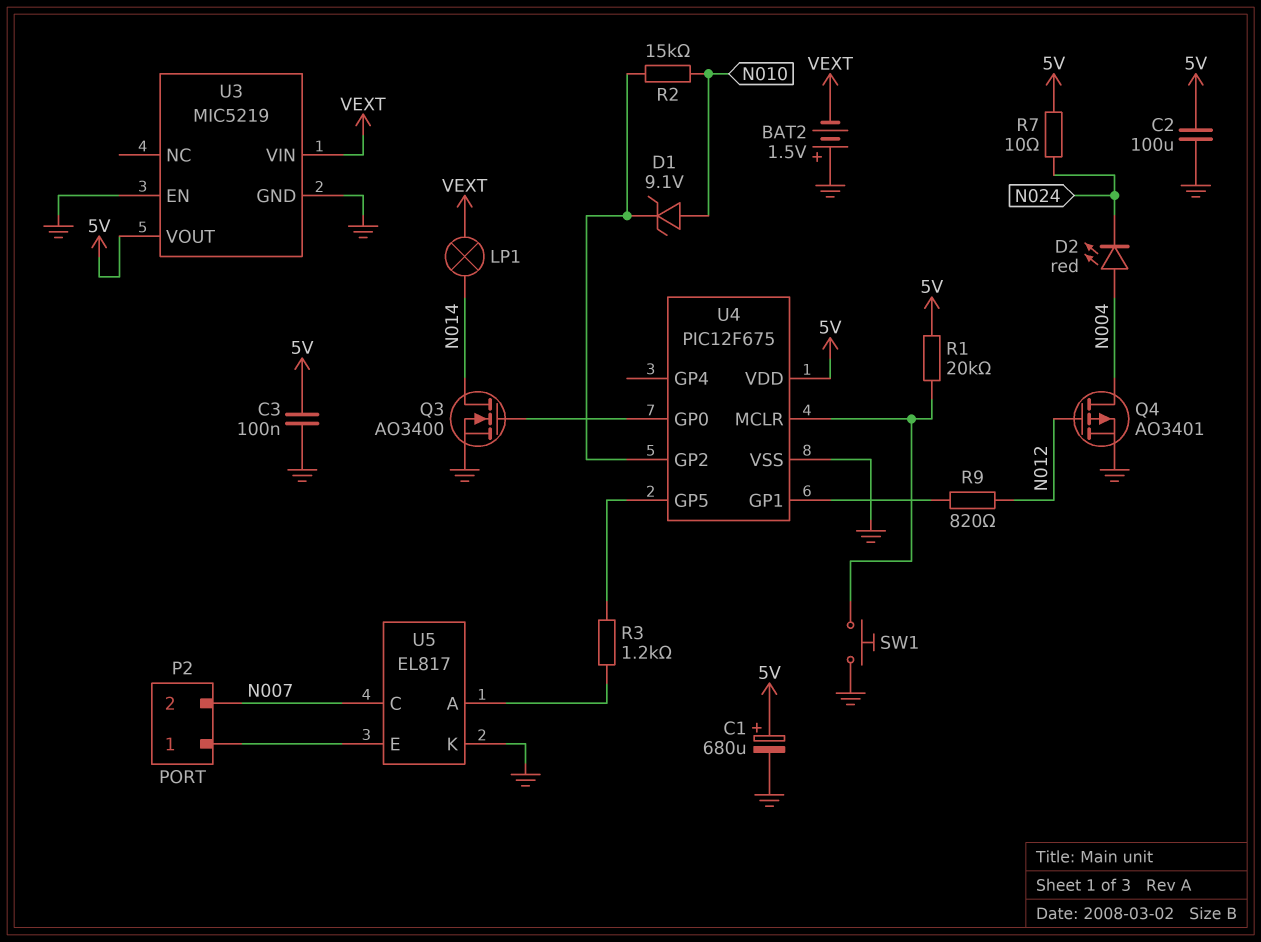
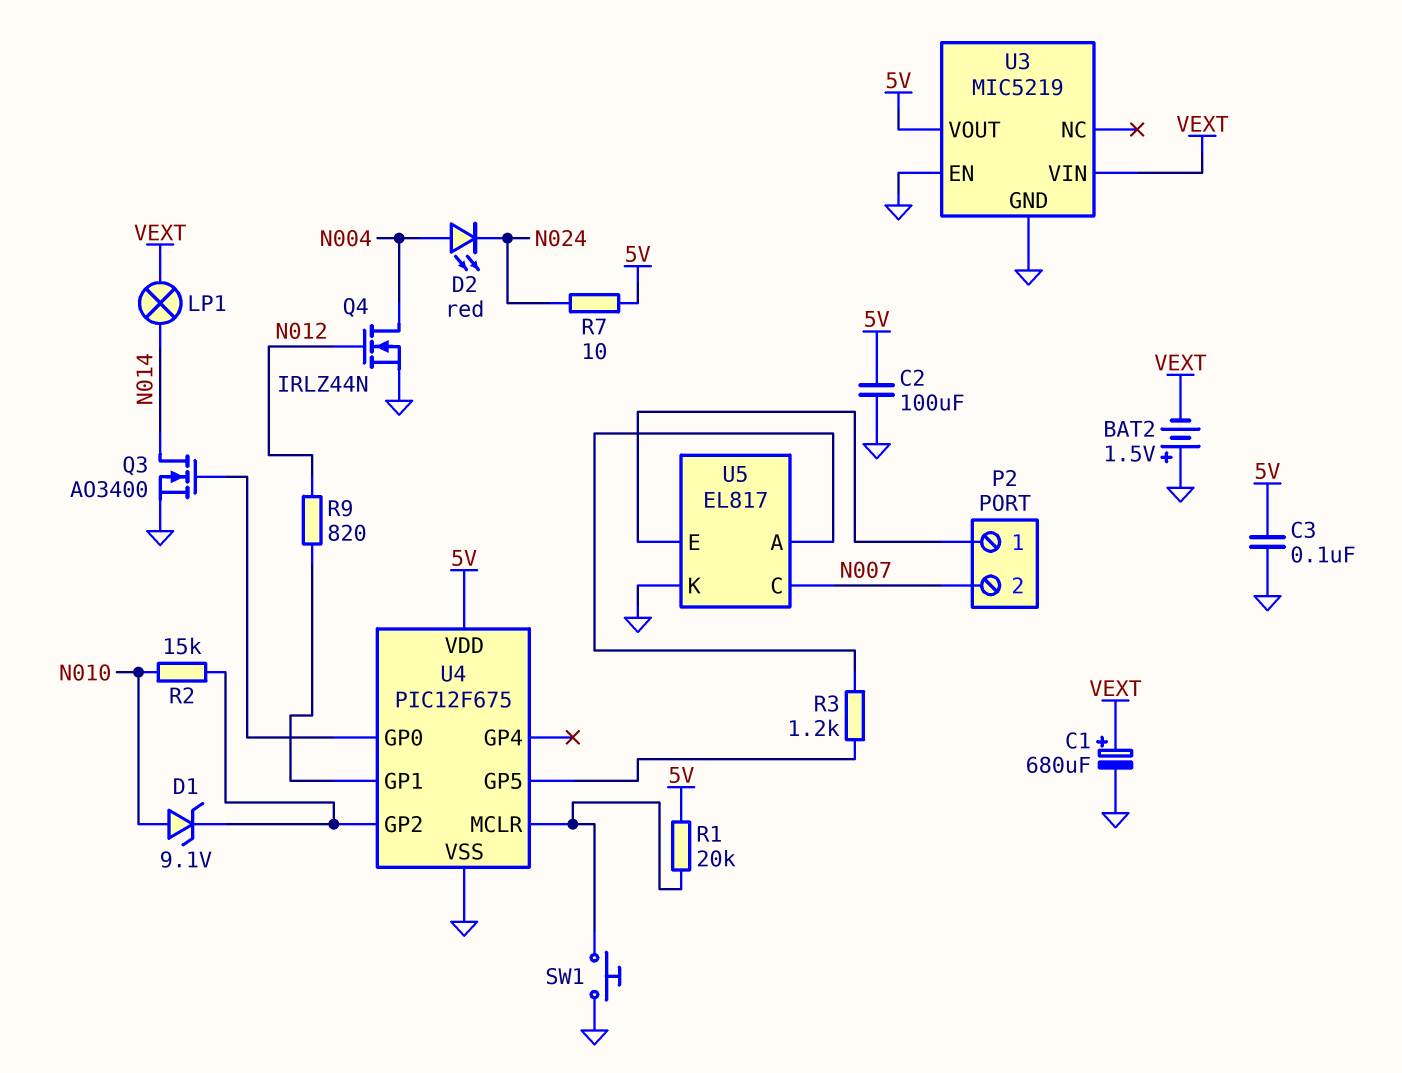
C1: 680uF (plus 5V, minus GND) -> 680uF (plus VEXT, minus GND)
Q4: PMOS AO3401 (G N012, D N004, S GND) -> NMOS IRLZ44N (G N012, D N004, S GND)

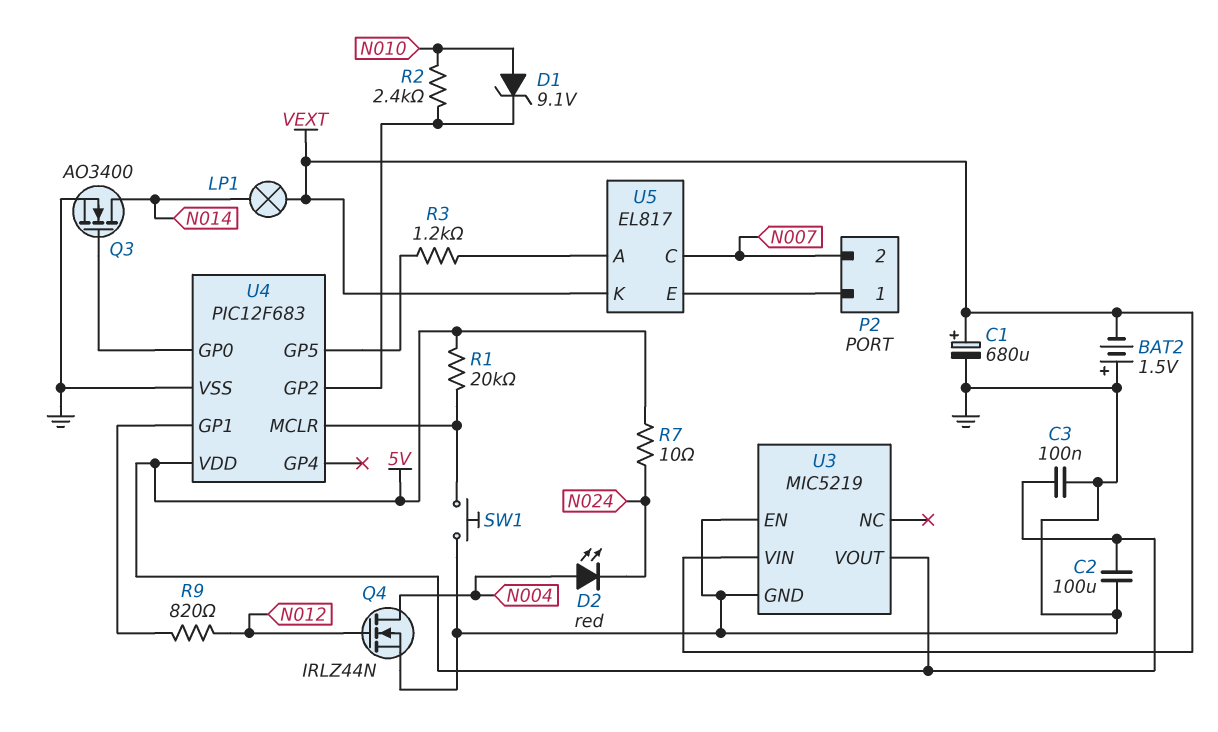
R2: 15k (N010, U4/GP2) -> 2.4k (N010, U4/GP2)
U4: PIC12F675 -> PIC12F683
U5 pin K: GND -> VEXT

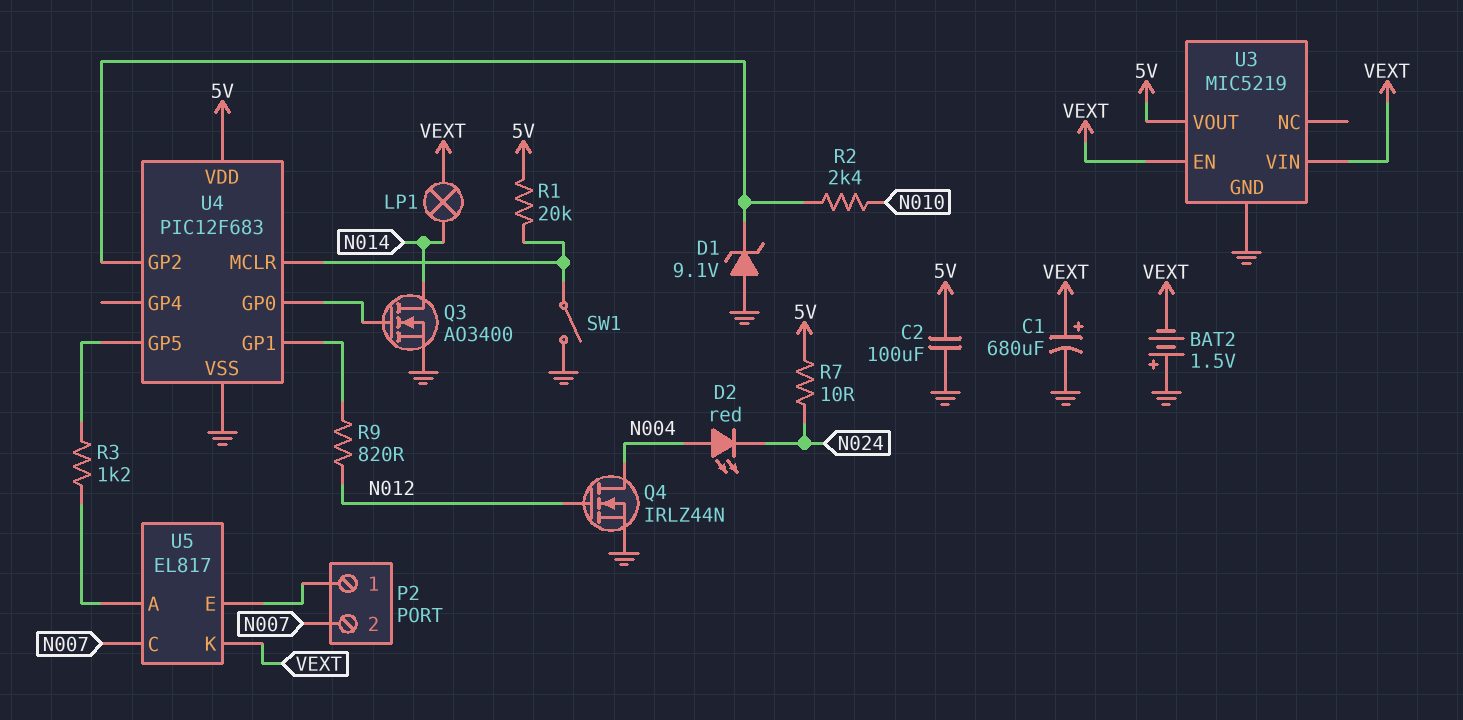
C3: 100nF (5V, GND) -> none
D1: zener 9.1V (A N010, K U4/GP2) -> zener 9.1V (A GND, K U4/GP2)
SW1: button (GND, U4/MCLR) -> switch (GND, U4/MCLR)
U3 pin EN: GND -> VEXT

